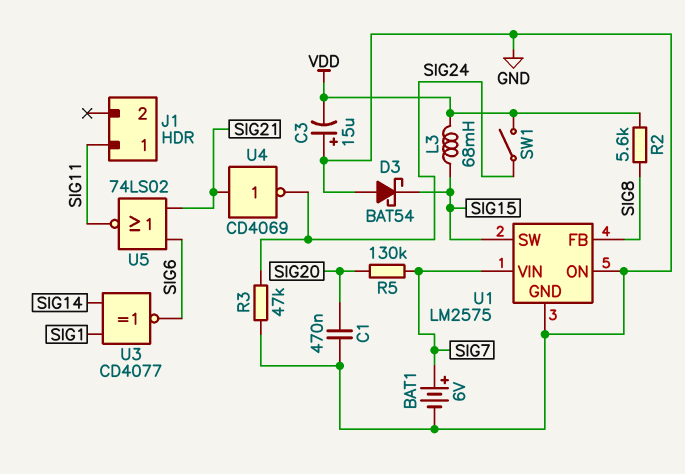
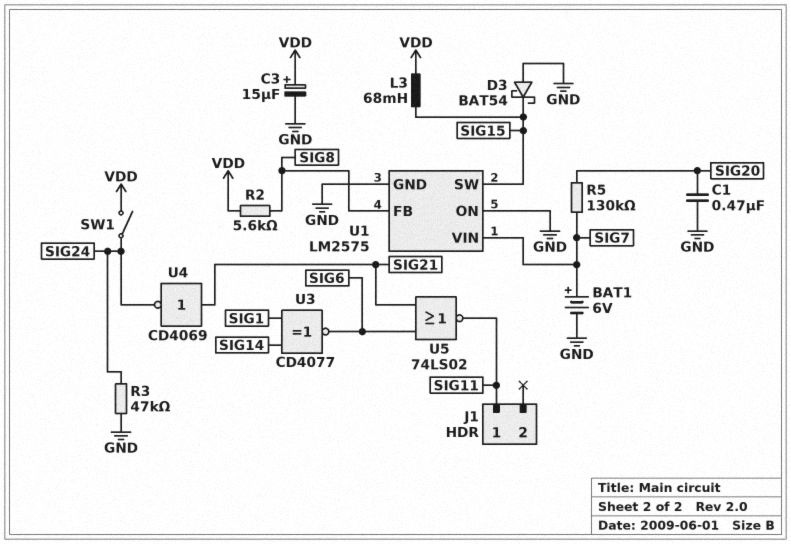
C3: 15uF (plus GND, minus VDD) -> 15uF (plus VDD, minus GND)

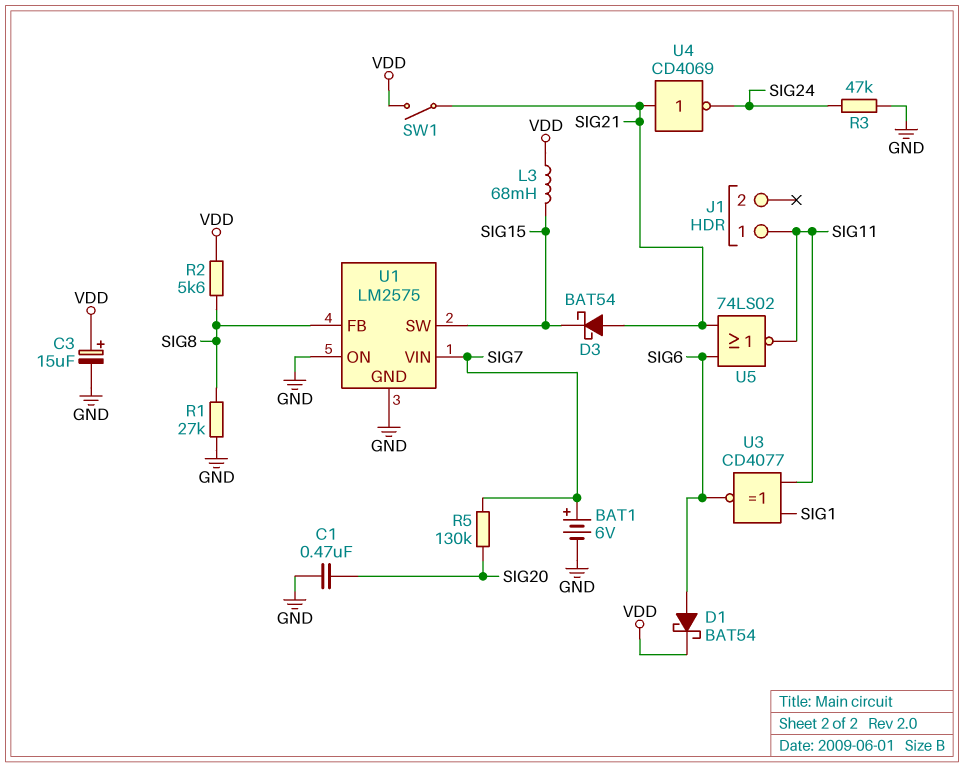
D1: none -> schottky BAT54 (A SIG6, K VDD)
D3: schottky BAT54 (A GND, K SIG15) -> schottky BAT54 (A SIG21, K SIG15)
R1: none -> 27k (GND, SIG8)
SW1: switch (SIG24, VDD) -> switch (SIG21, VDD)
U3: XNOR CD4077 (in SIG1, in SIG14, out SIG6) -> XNOR CD4077 (in SIG1, in SIG11, out SIG6)

